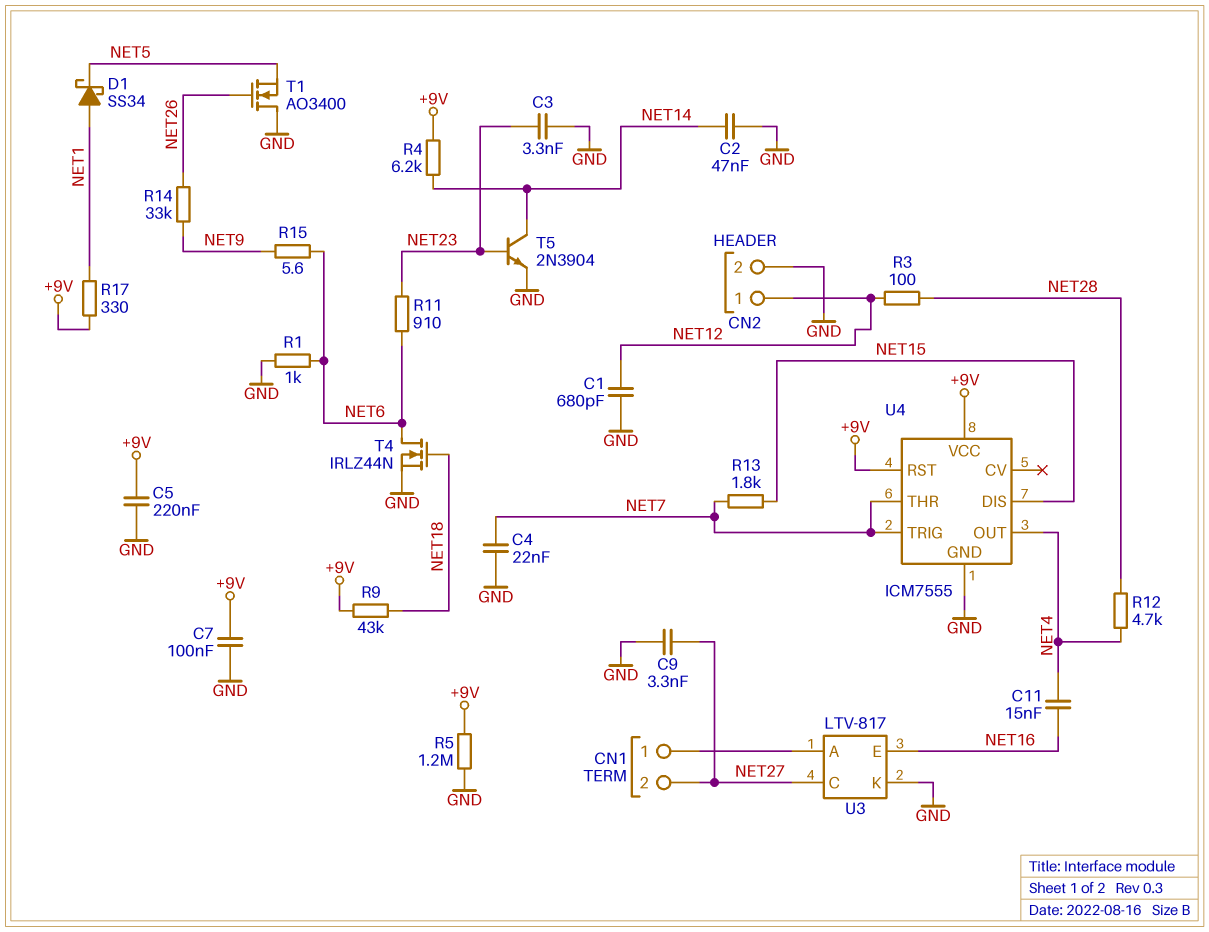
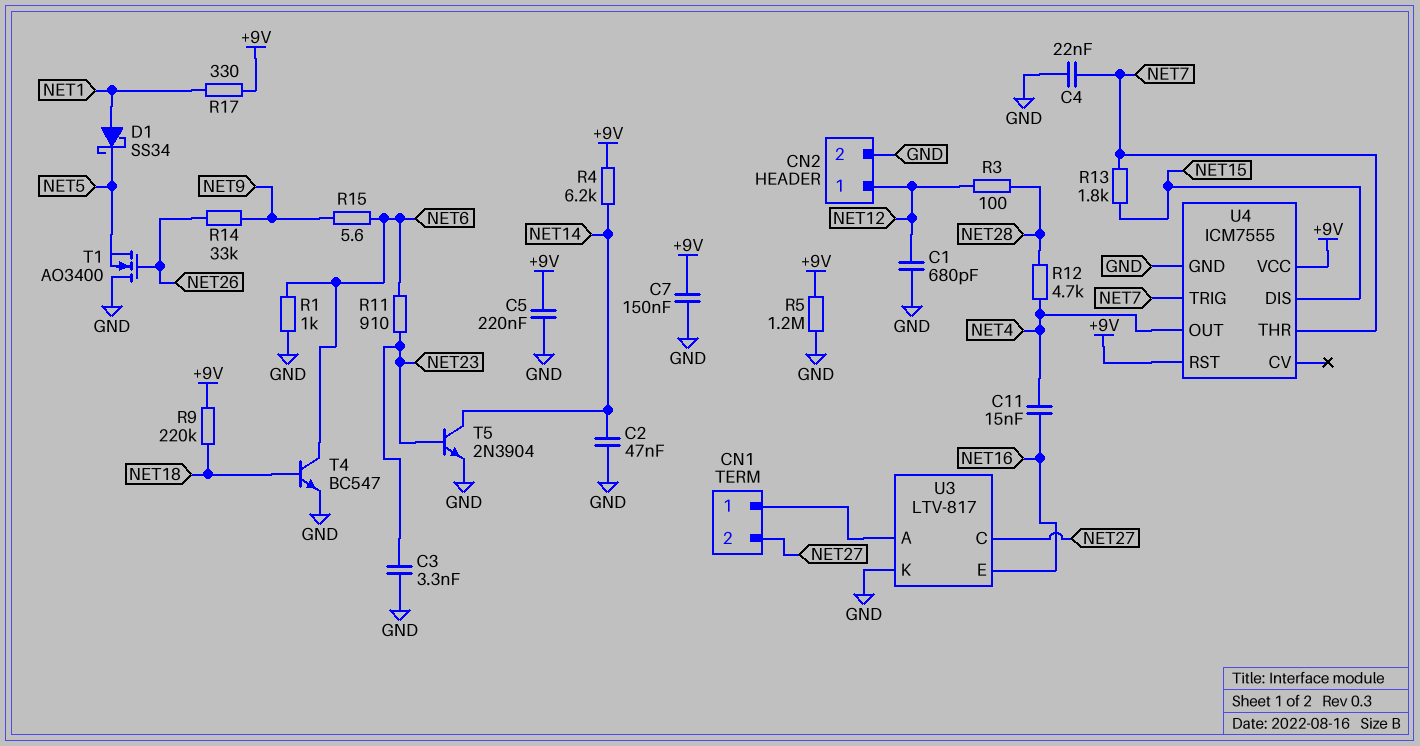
C7: 100nF (+9V, GND) -> 150nF (+9V, GND)
C9: 3.3nF (GND, NET27) -> none
R9: 43k (+9V, NET18) -> 220k (+9V, NET18)
T4: NMOS IRLZ44N (G NET18, D NET6, S GND) -> NPN BC547 (B NET18, C NET6, E GND)

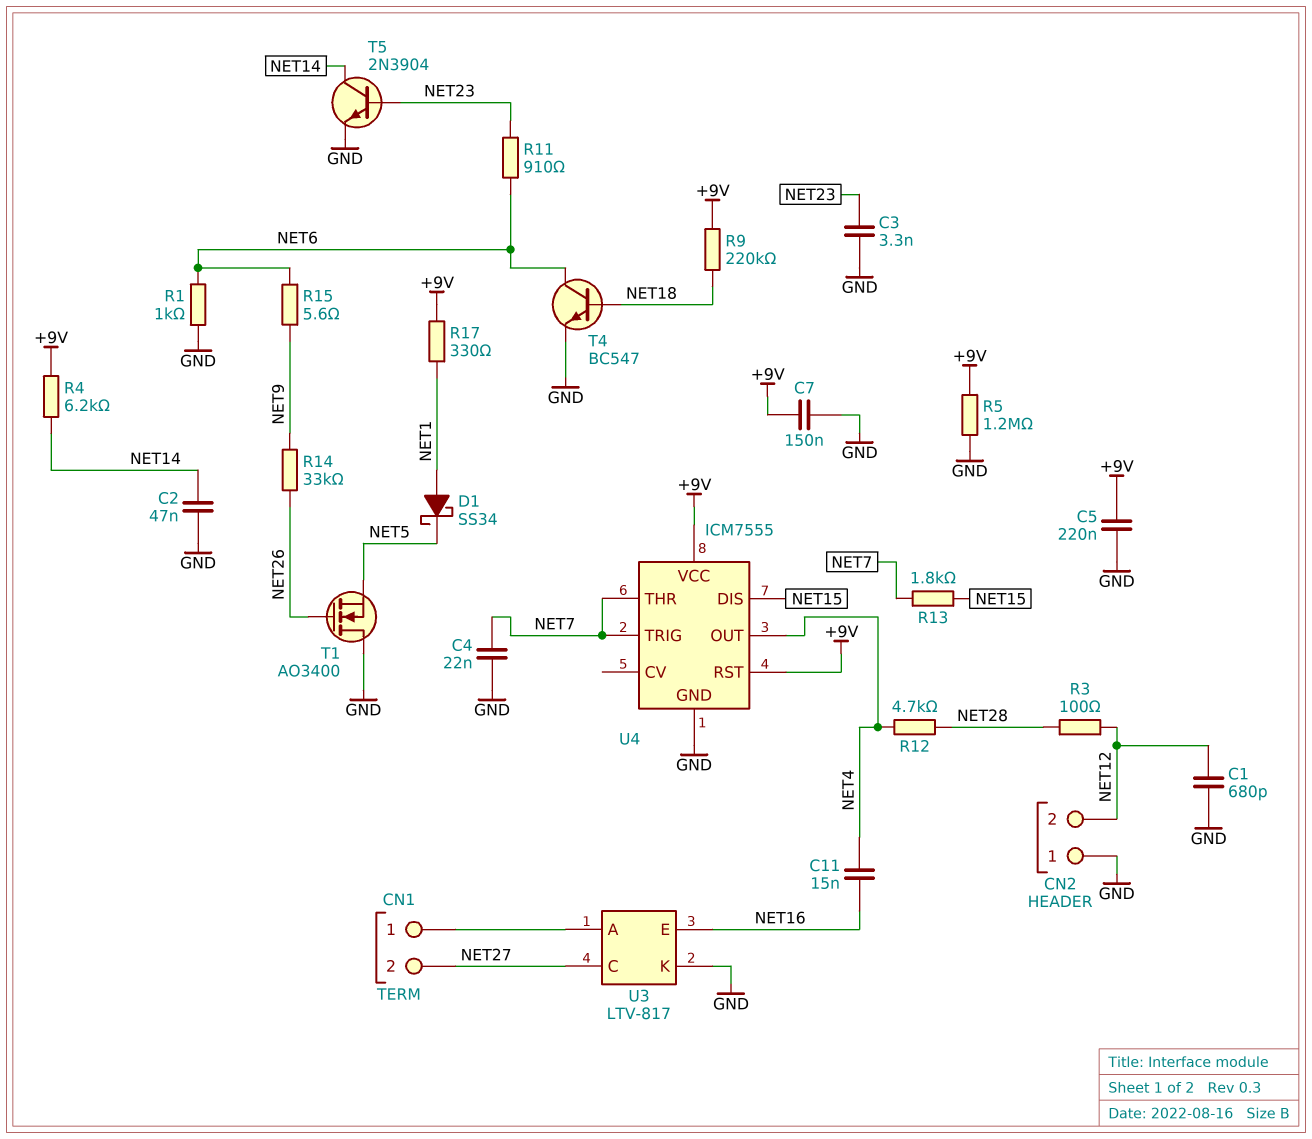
CN2 pin 1: NET12 -> GND
CN2 pin 2: GND -> NET12

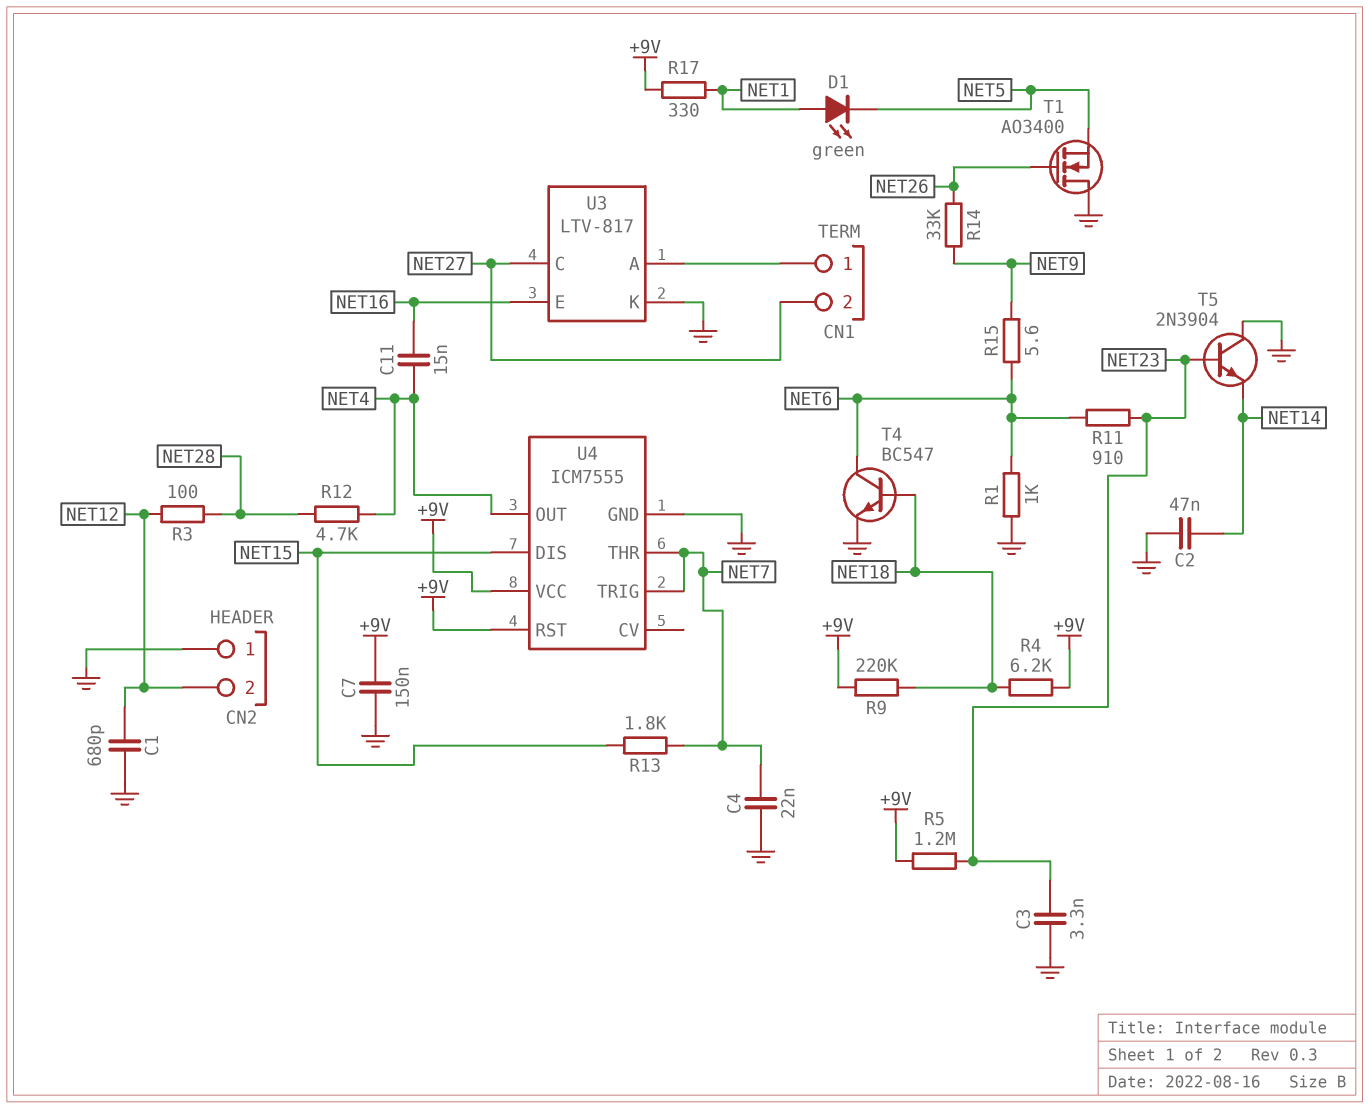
C5: 220nF (+9V, GND) -> none
D1: schottky SS34 (A NET1, K NET5) -> LED green (A NET1, K NET5)
R4: 6.2k (+9V, NET14) -> 6.2k (+9V, NET18)
R5: 1.2M (+9V, GND) -> 1.2M (+9V, NET23)
T5: NPN 2N3904 (B NET23, C NET14, E GND) -> NPN 2N3904 (B NET23, C GND, E NET14)

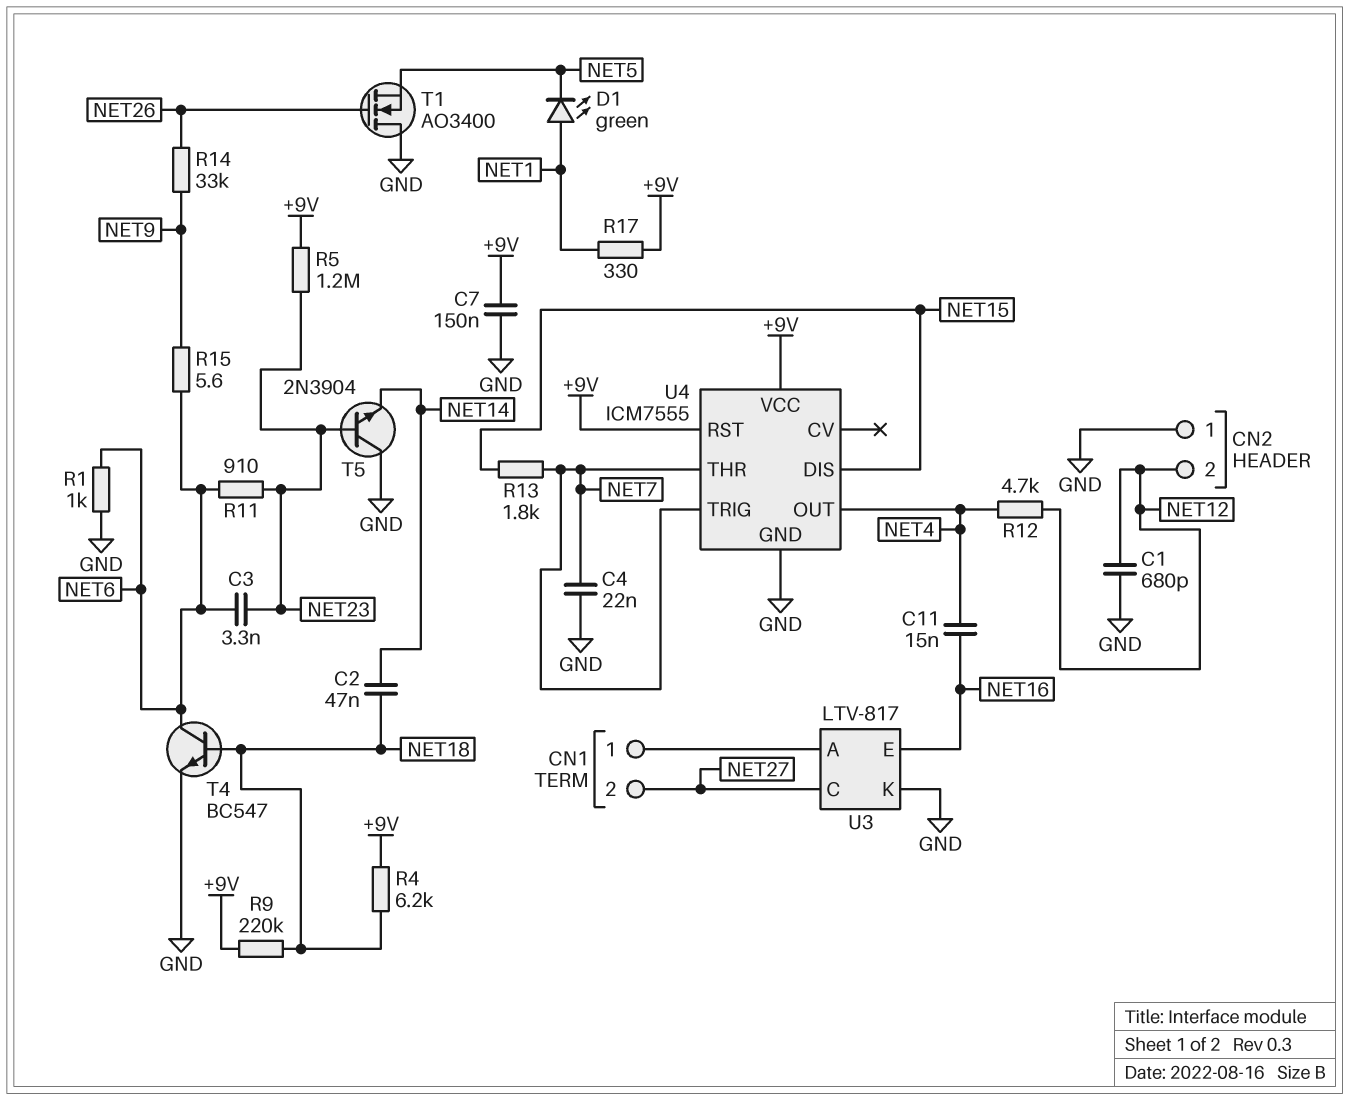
C2: 47nF (GND, NET14) -> 47nF (NET14, NET18)
C3: 3.3nF (GND, NET23) -> 3.3nF (NET6, NET23)
R3: 100 (NET12, NET28) -> none
R12: 4.7k (NET4, NET28) -> 4.7k (NET4, NET12)

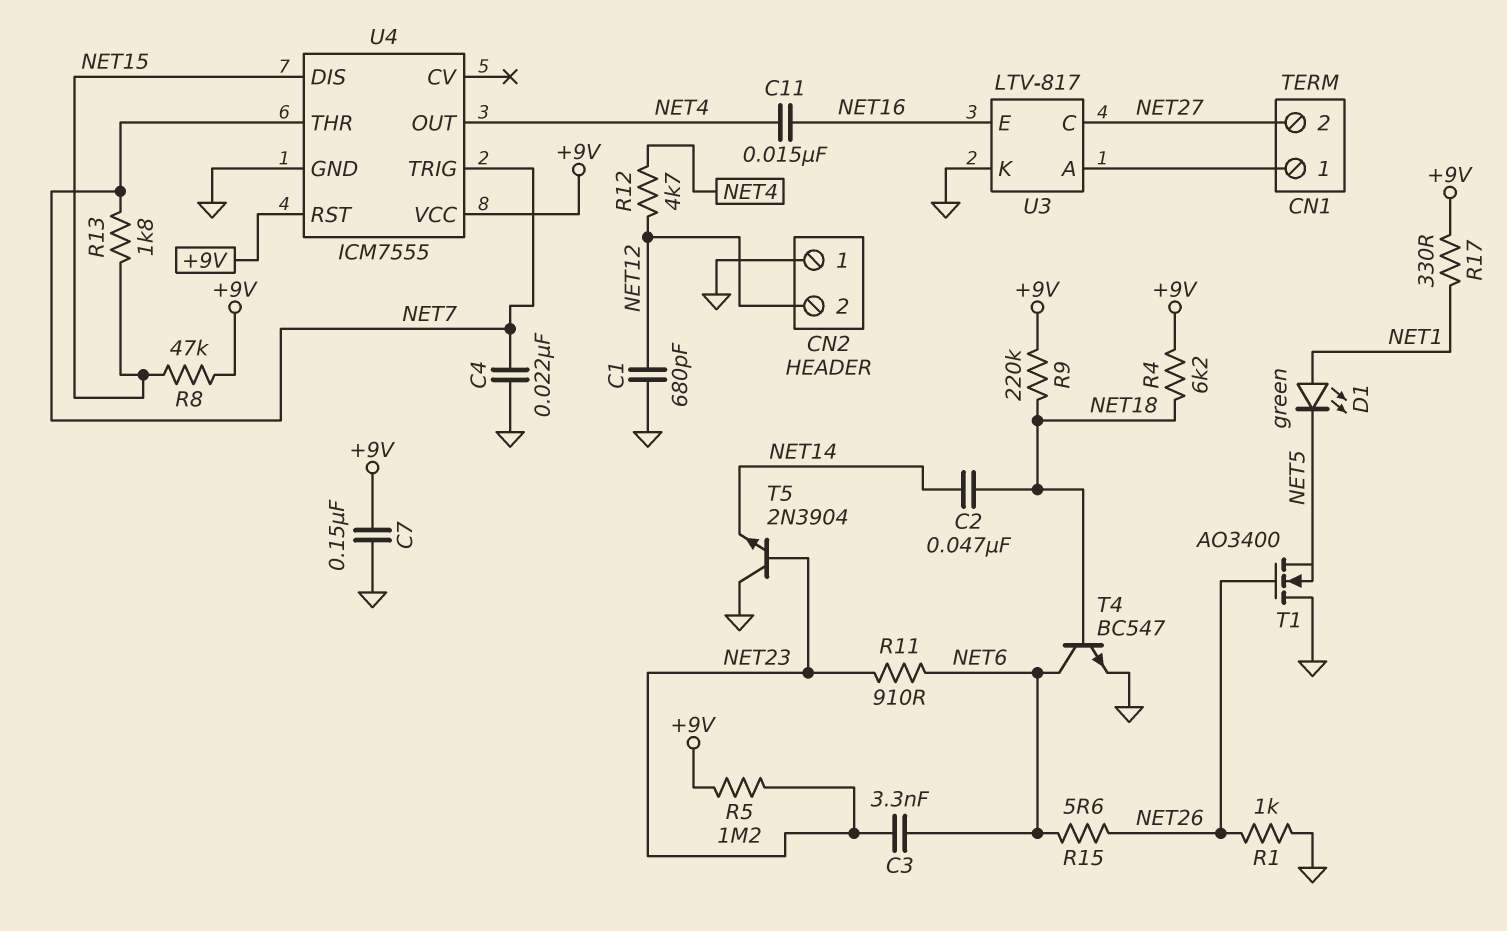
R1: 1k (GND, NET6) -> 1k (GND, NET26)
R8: none -> 47k (+9V, NET15)
R14: 33k (NET9, NET26) -> none
R15: 5.6 (NET6, NET9) -> 5.6 (NET6, NET26)

